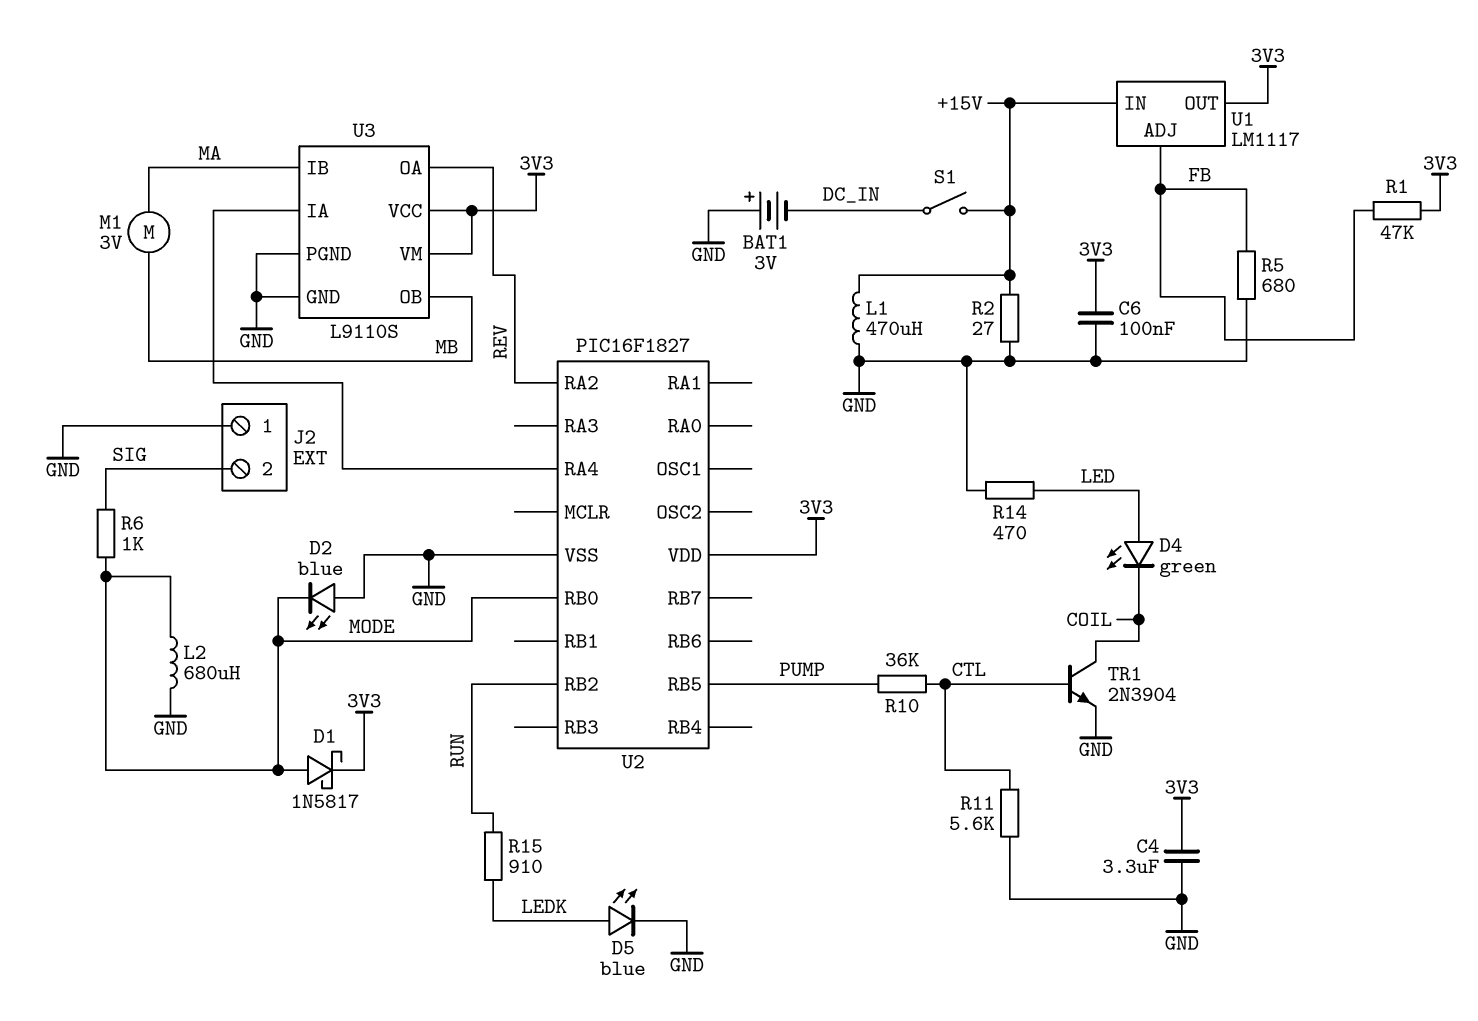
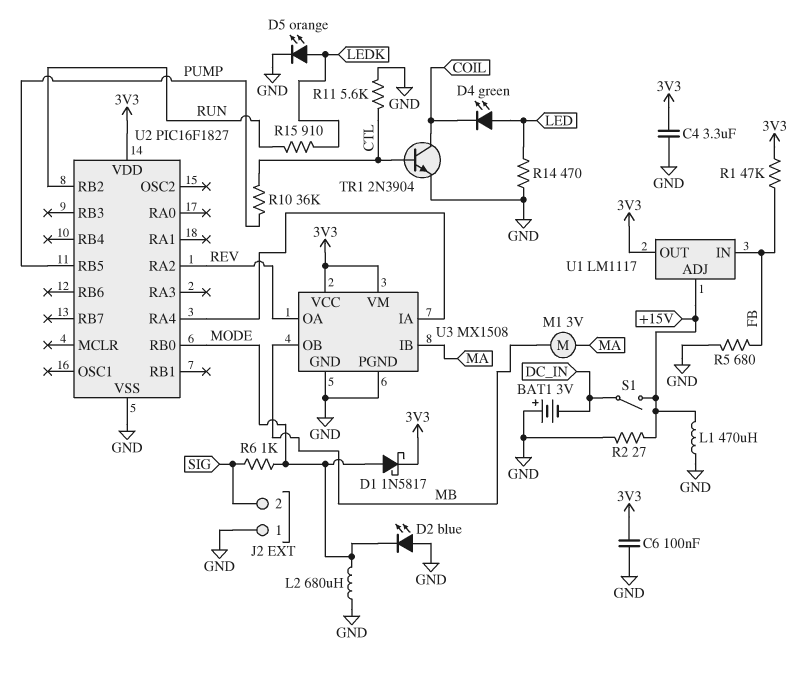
D5: LED blue (A LEDK, K GND) -> LED orange (A LEDK, K GND)
U1 pin ADJ: FB -> +15V
U1 pin IN: +15V -> FB
U3: L9110S -> MX1508

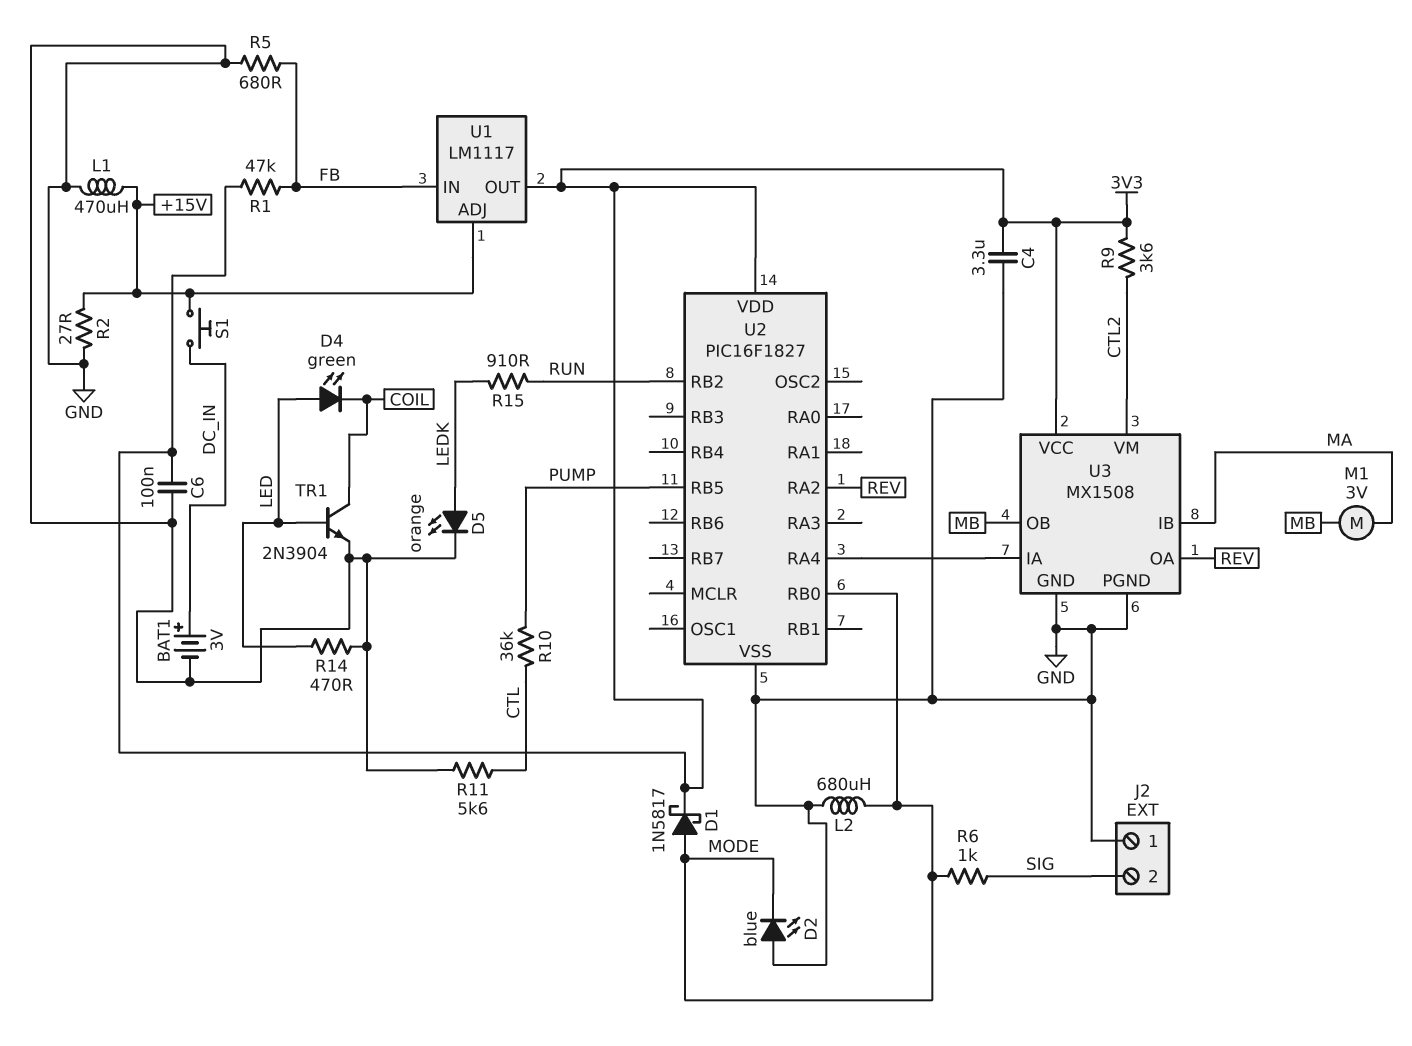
BAT1: 3V (plus GND, minus DC_IN) -> 3V (plus DC_IN, minus GND)
R9: none -> 3.6k (3V3, CTL2)
S1: switch (+15V, DC_IN) -> button (+15V, DC_IN)
TR1: NPN 2N3904 (B CTL, C COIL, E GND) -> NPN 2N3904 (B LED, C COIL, E GND)
U3 pin VM: 3V3 -> CTL2

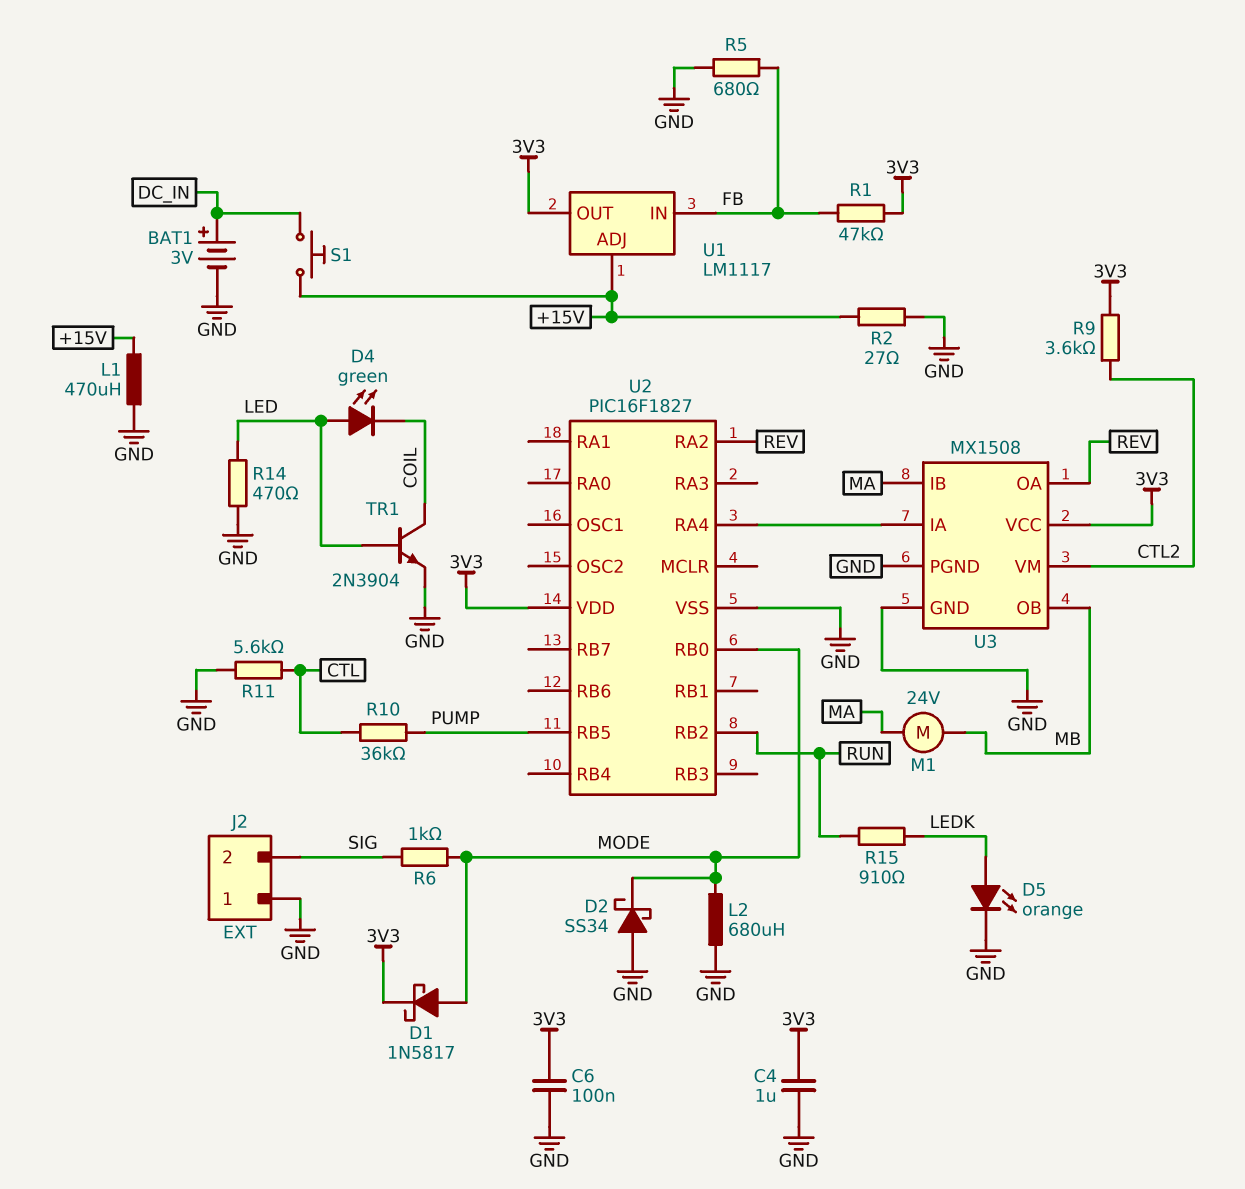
C4: 3.3uF (3V3, GND) -> 1uF (3V3, GND)
D2: LED blue (A GND, K MODE) -> schottky SS34 (A GND, K MODE)
M1: motor 3V (MA, MB) -> motor 24V (MA, MB)

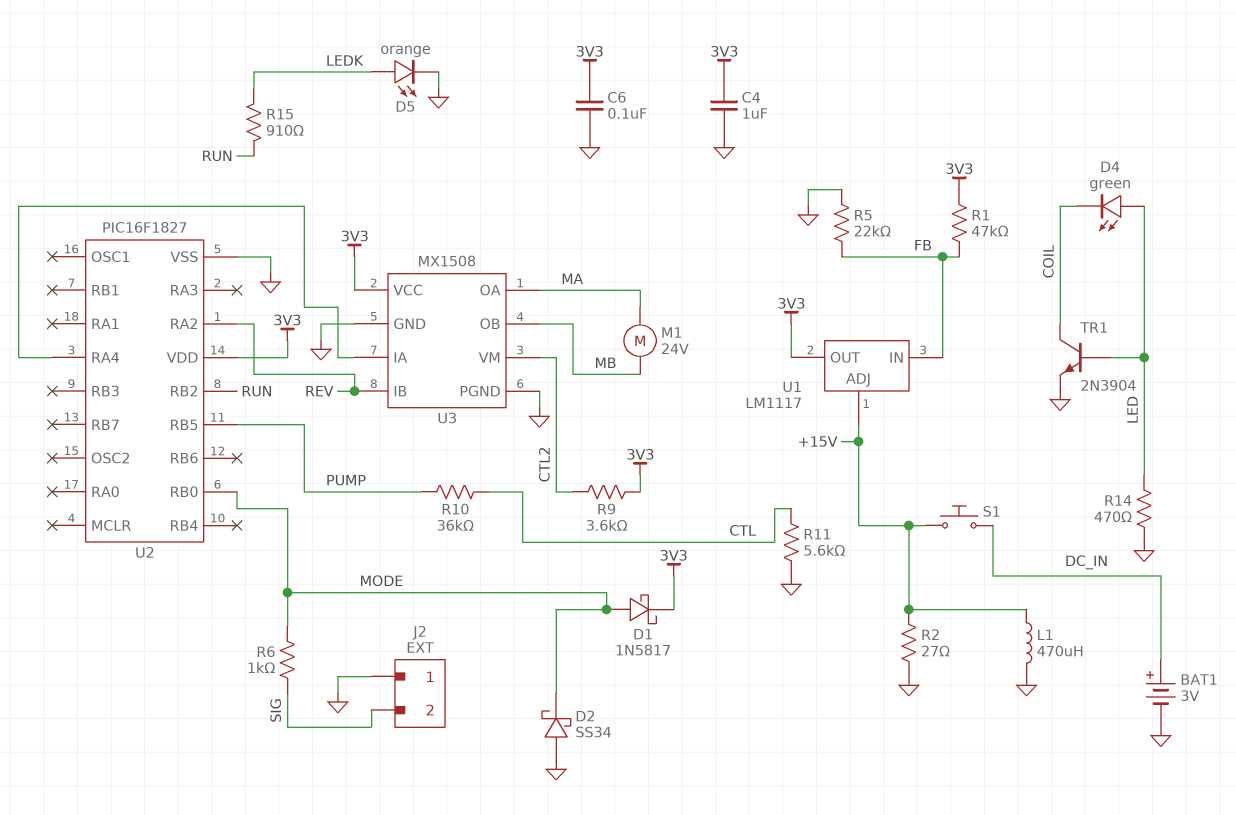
L2: 680uH (GND, MODE) -> none
R5: 680 (FB, GND) -> 22k (FB, GND)
U3 pin IB: MA -> REV
U3 pin OA: REV -> MA

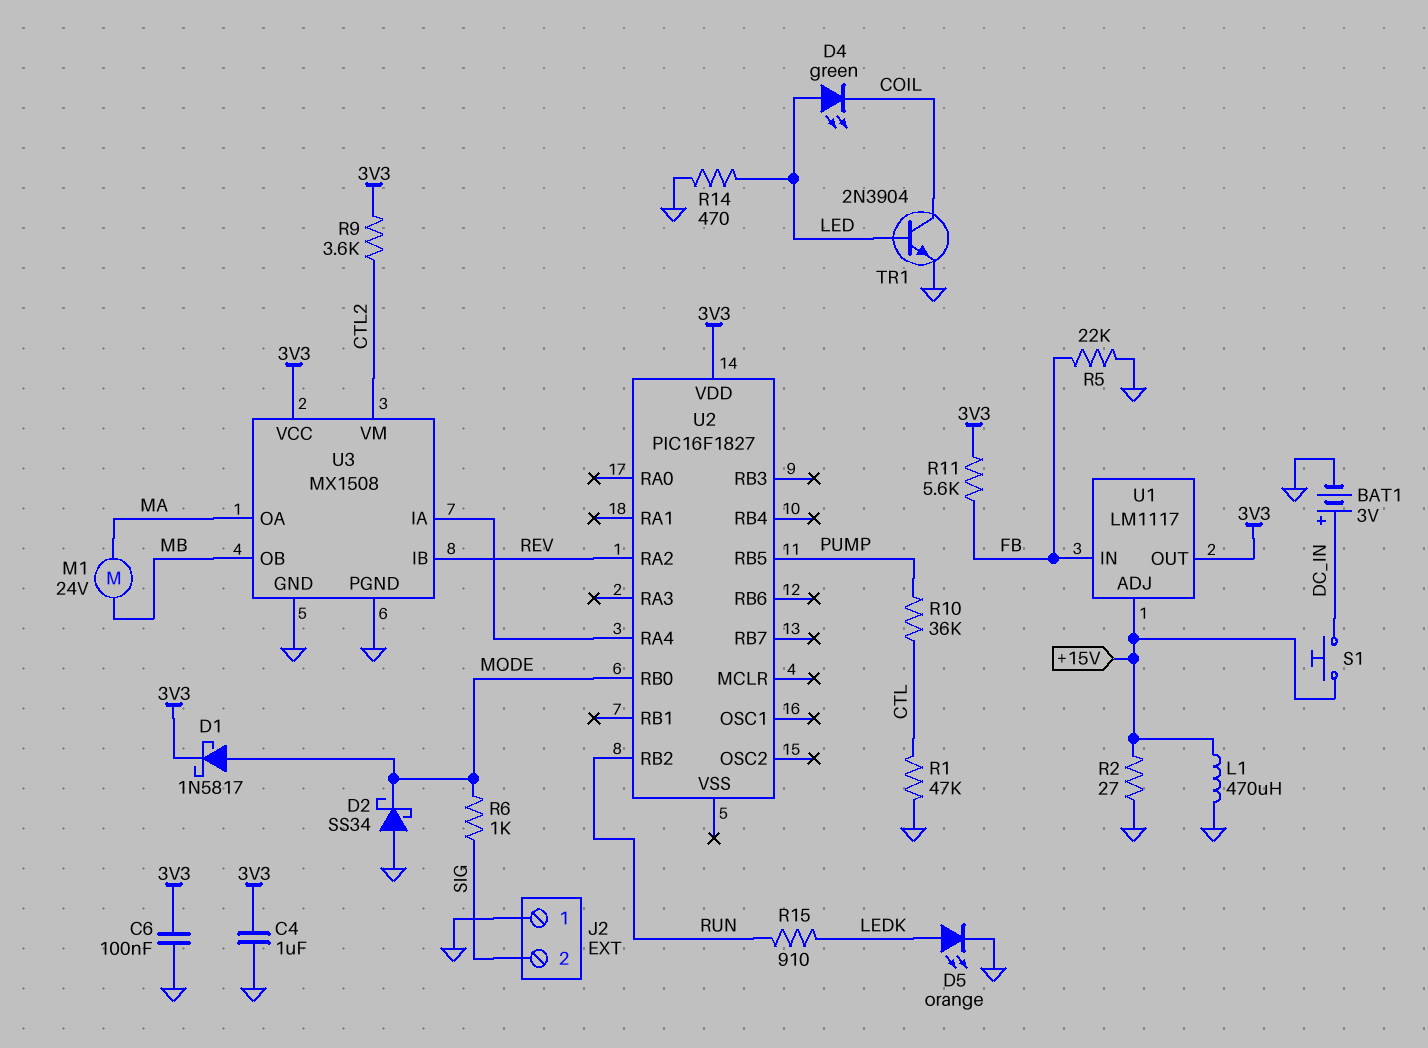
R1: 47k (3V3, FB) -> 47k (CTL, GND)
R11: 5.6k (CTL, GND) -> 5.6k (3V3, FB)
U2 pin VSS: GND -> none

